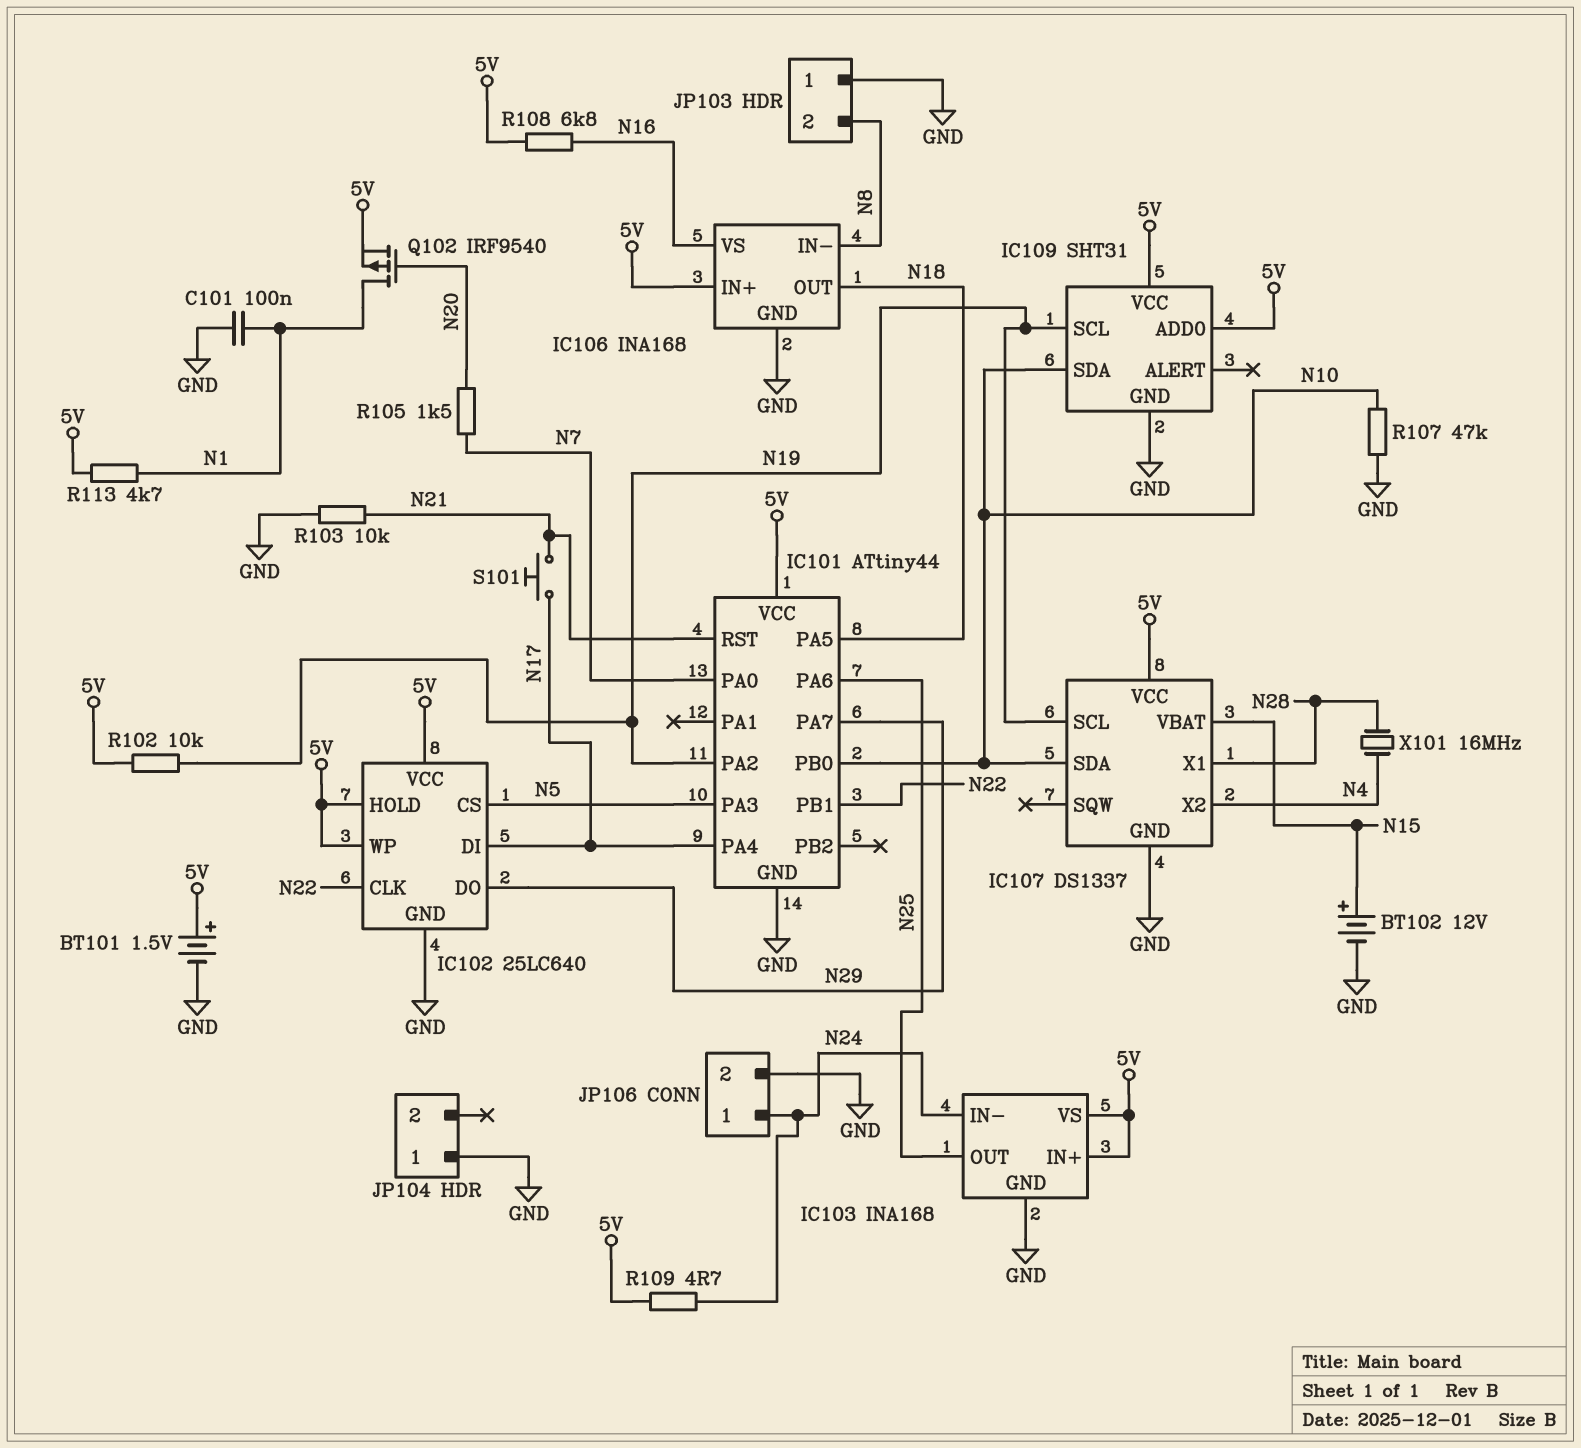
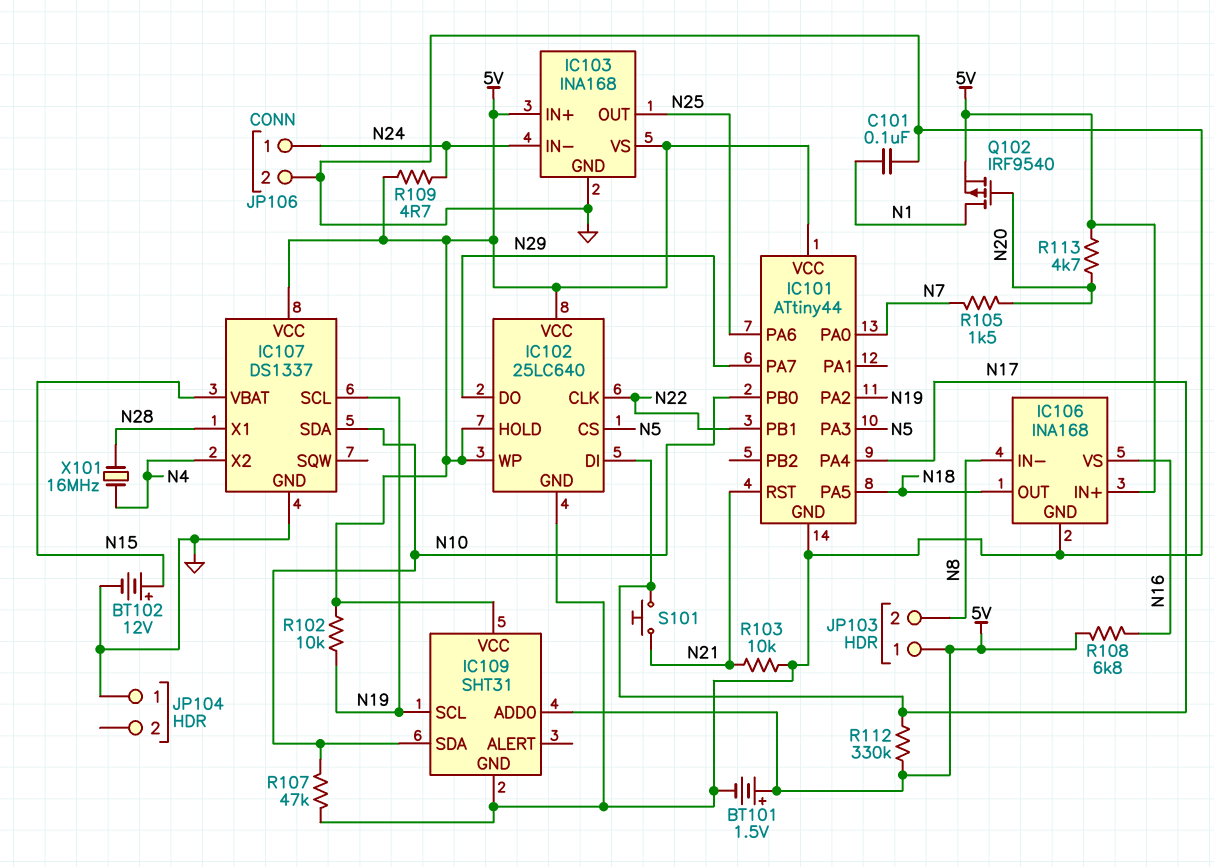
JP103 pin 1: GND -> 5V
R112: none -> 330k (5V, N17)
R113: 4.7k (5V, N1) -> 4.7k (5V, N20)

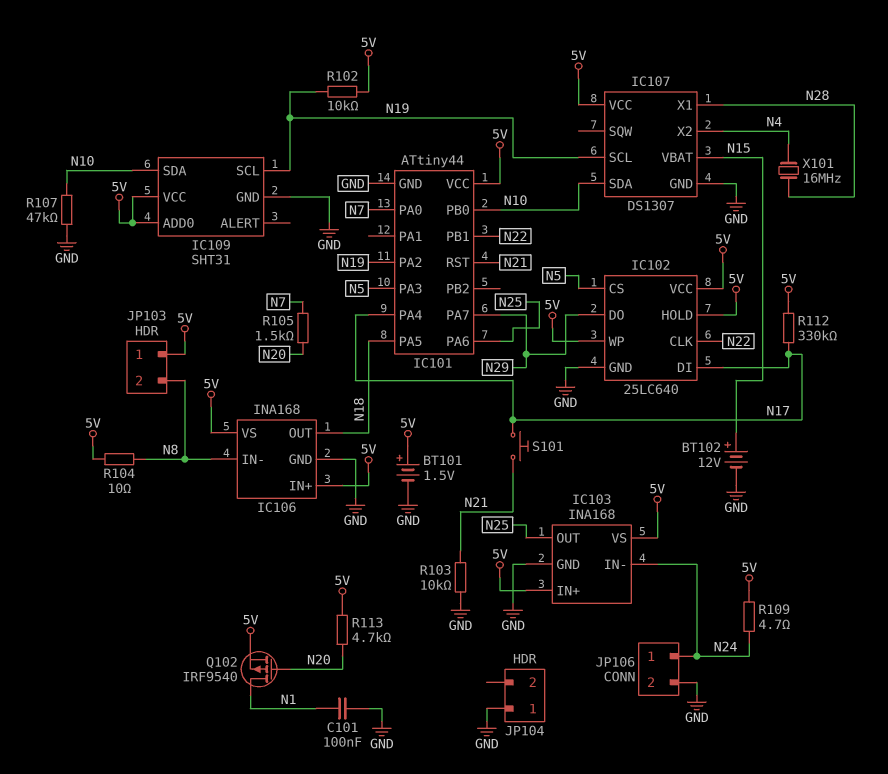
IC106 pin VS: N16 -> 5V
IC107: DS1337 -> DS1307
R104: none -> 10 (5V, N8)
R108: 6.8k (5V, N16) -> none

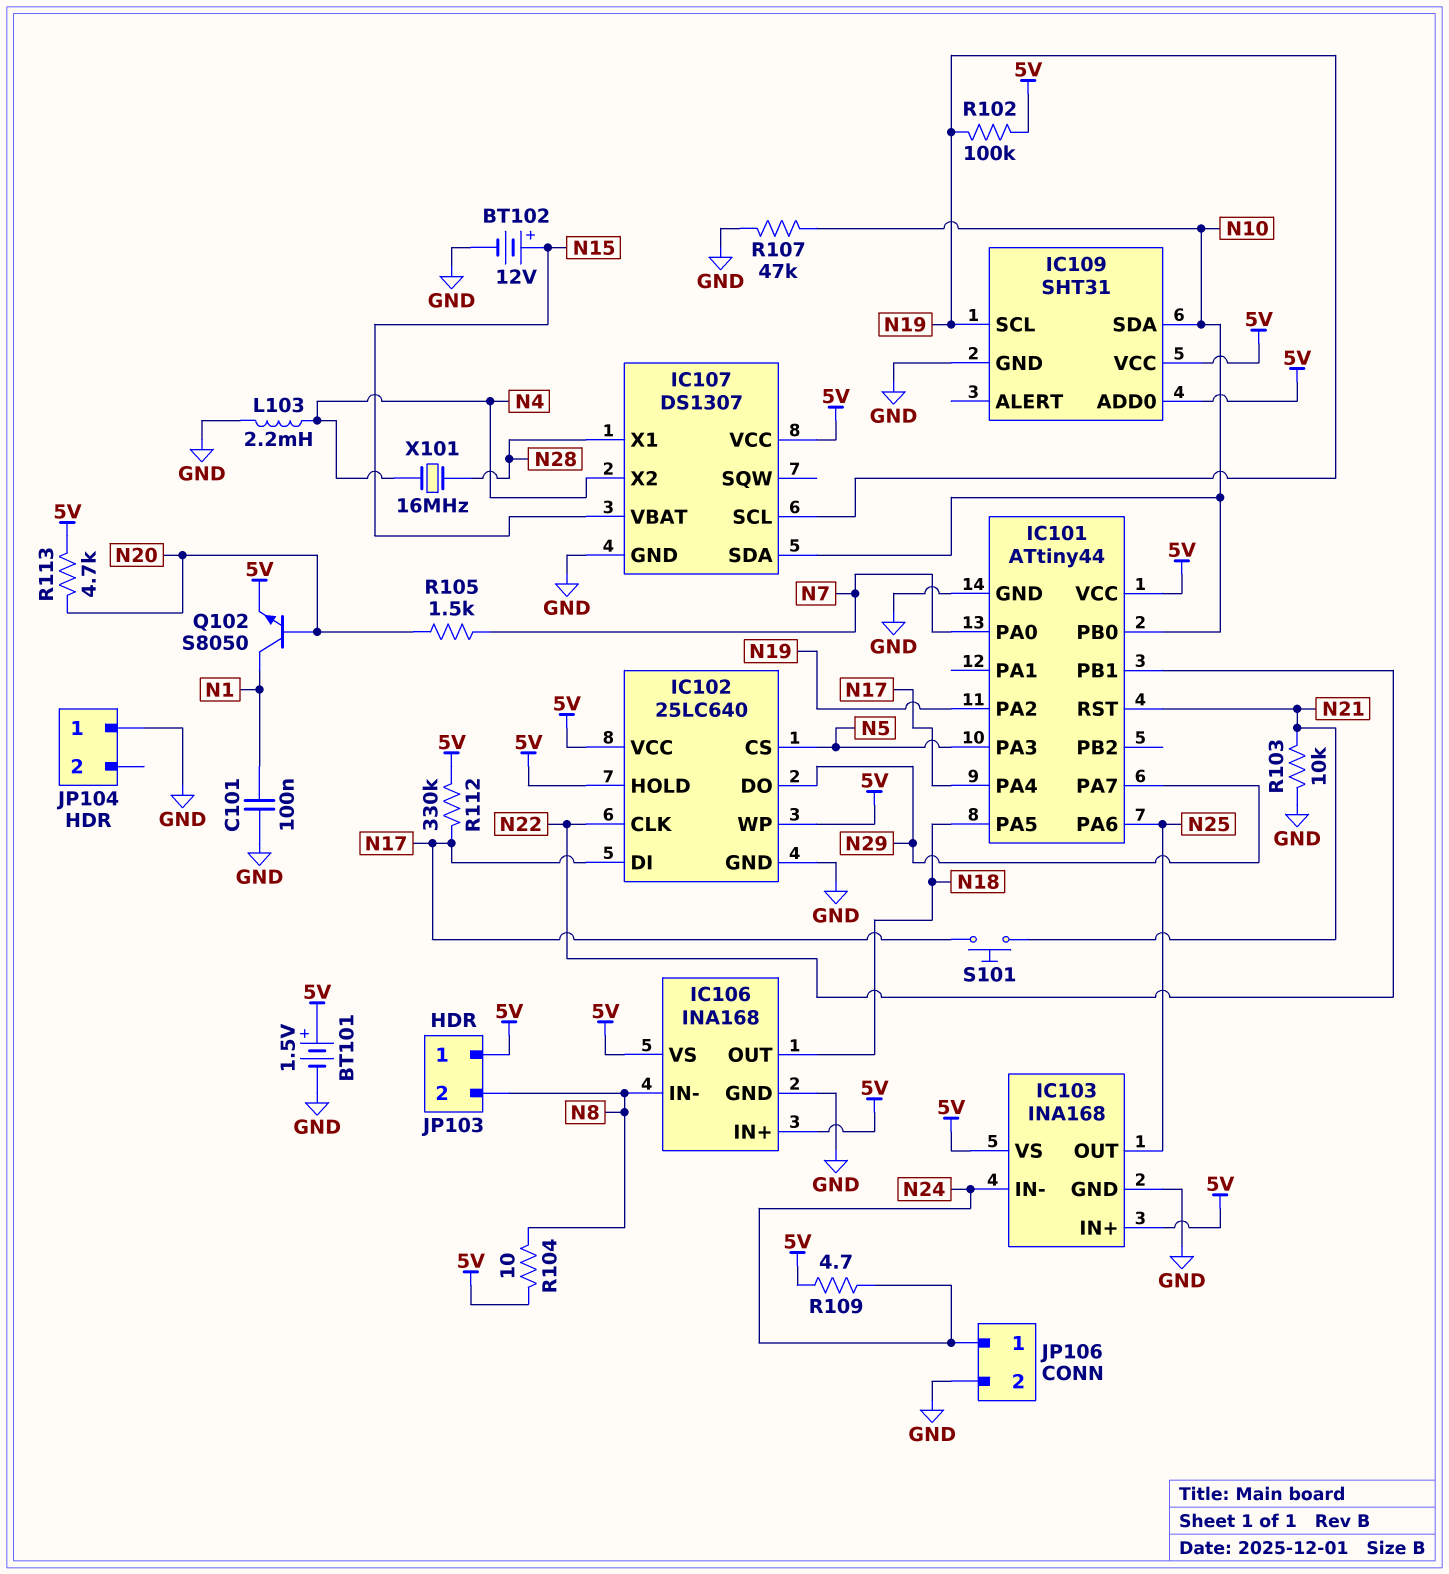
L103: none -> 2.2mH (GND, N4)
Q102: PMOS IRF9540 (G N20, D N1, S 5V) -> NPN S8050 (B N20, C N1, E 5V)
R102: 10k (5V, N19) -> 100k (5V, N19)

